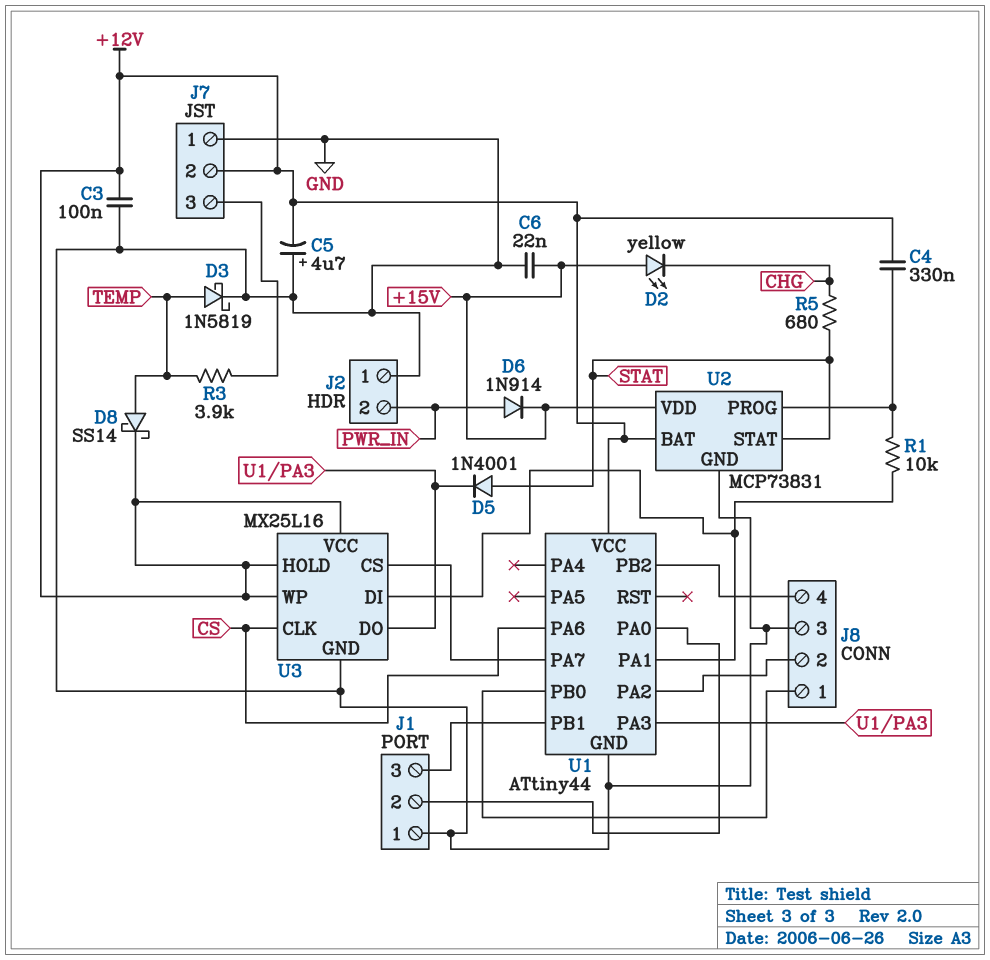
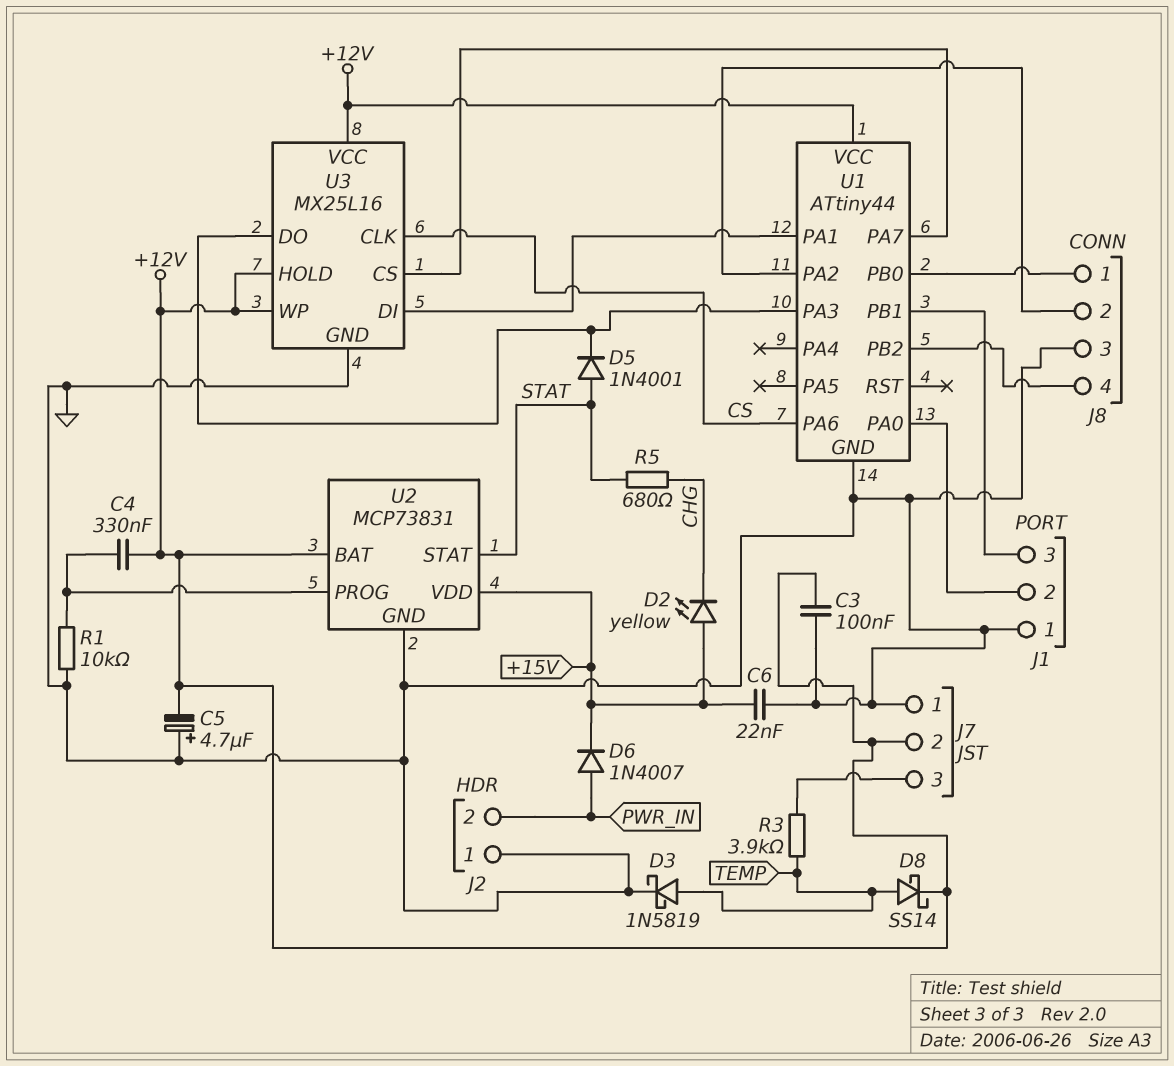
D6: diode 1N914 (A PWR_IN, K +15V) -> diode 1N4007 (A PWR_IN, K +15V)
R1: 10k (U1/PA1, U2/PROG) -> 10k (GND, U2/PROG)

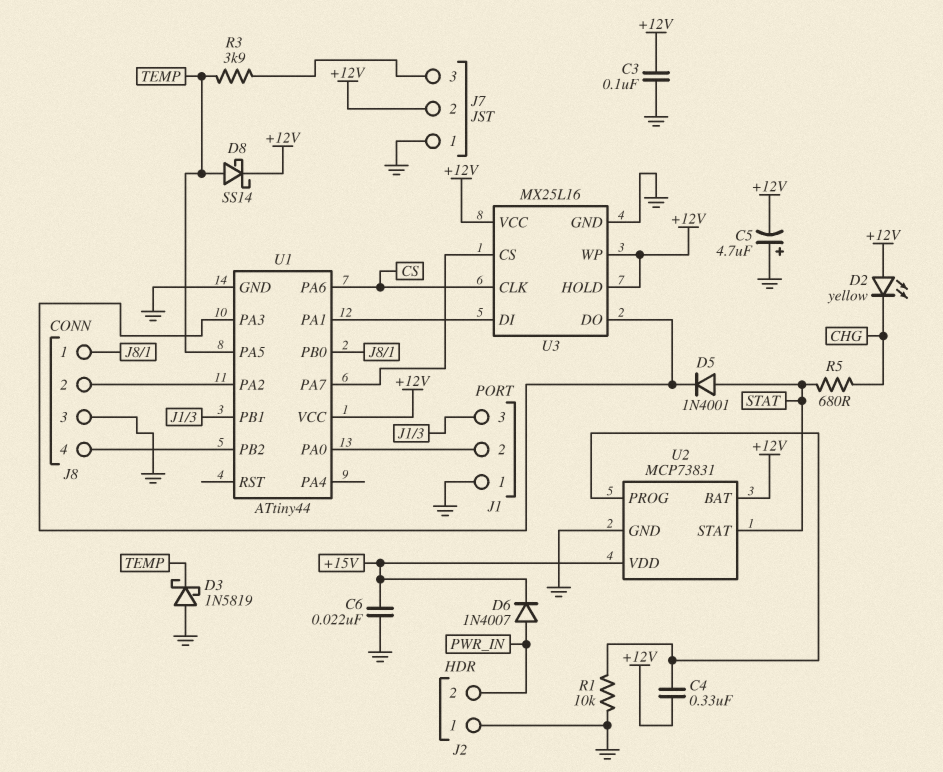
D2: LED yellow (A +15V, K CHG) -> LED yellow (A +12V, K CHG)
D3: schottky 1N5819 (A TEMP, K GND) -> schottky 1N5819 (A GND, K TEMP)
U1 pin PA5: none -> TEMP

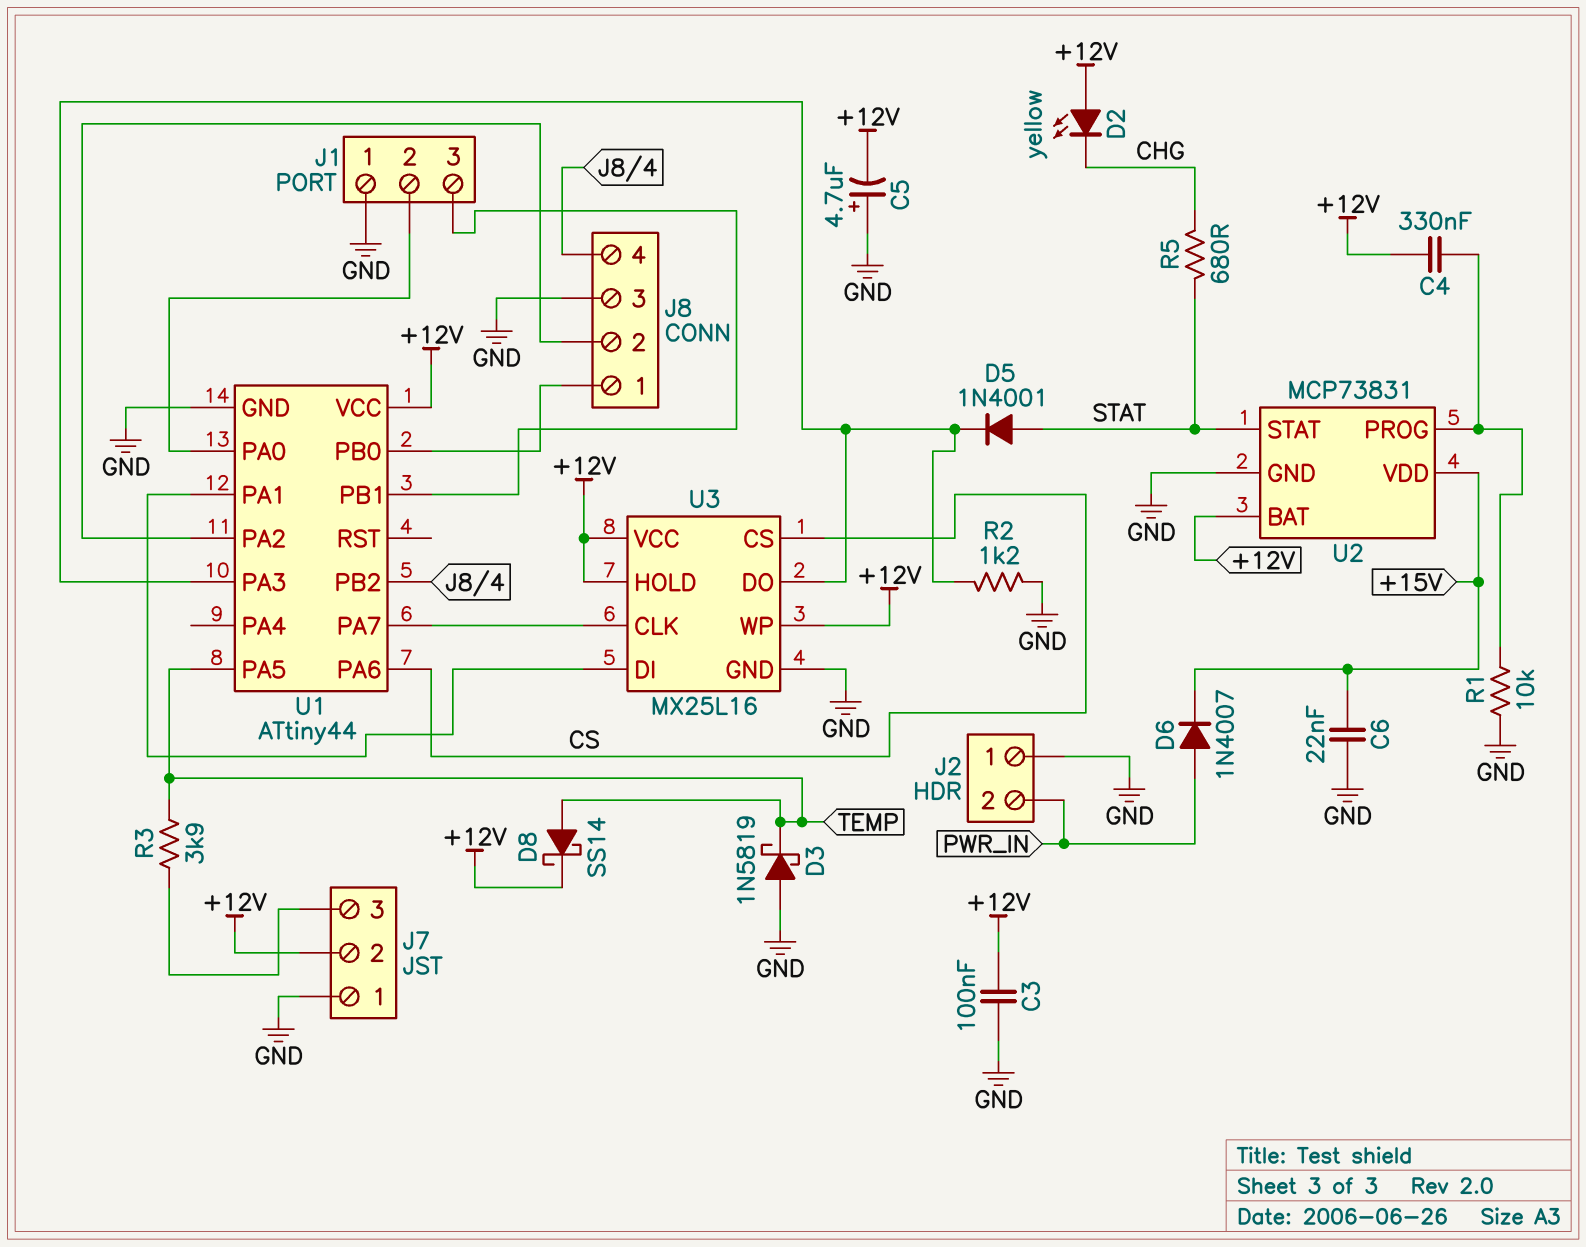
R2: none -> 1.2k (GND, U1/PA3)
U3 pin CLK: CS -> U1/PA7
U3 pin CS: U1/PA7 -> CS

